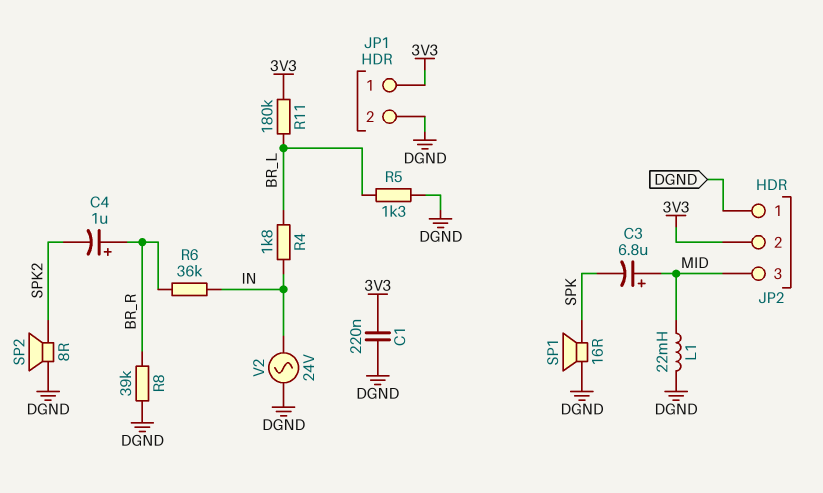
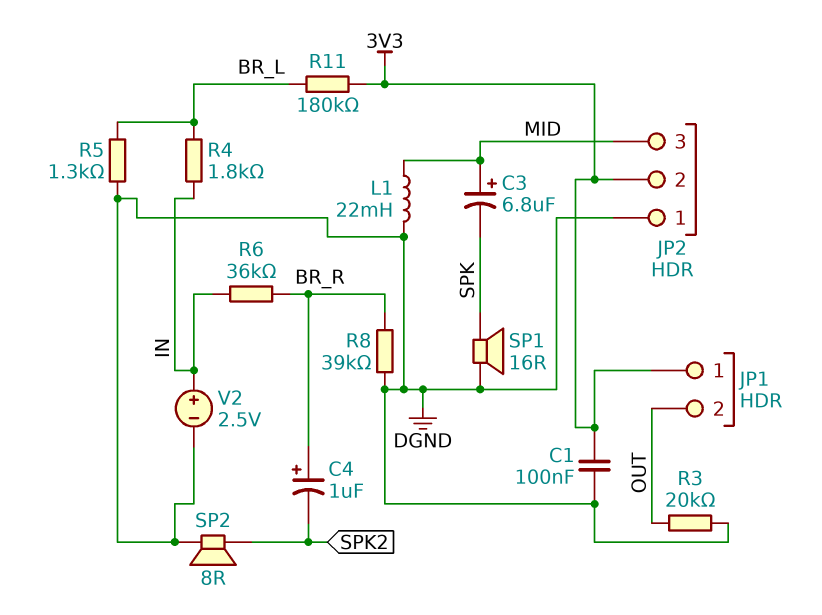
C1: 220nF (3V3, DGND) -> 100nF (3V3, DGND)
JP1 pin 2: DGND -> OUT
R3: none -> 20k (DGND, OUT)
V2: AC 24V (DGND, IN) -> 2.5V (plus IN, minus DGND)

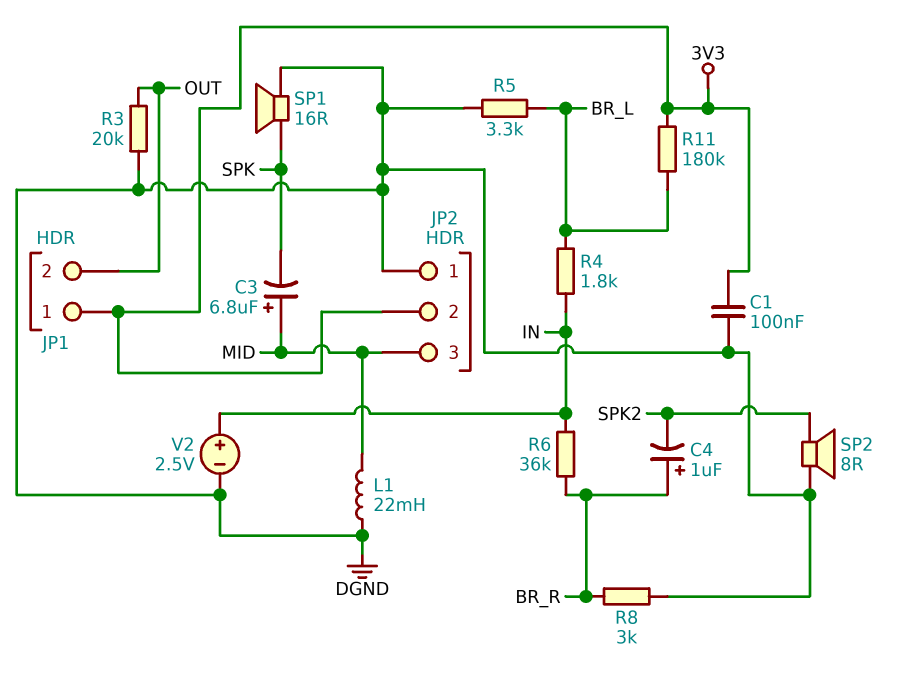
R5: 1.3k (BR_L, DGND) -> 3.3k (BR_L, DGND)
R8: 39k (BR_R, DGND) -> 3k (BR_R, DGND)

